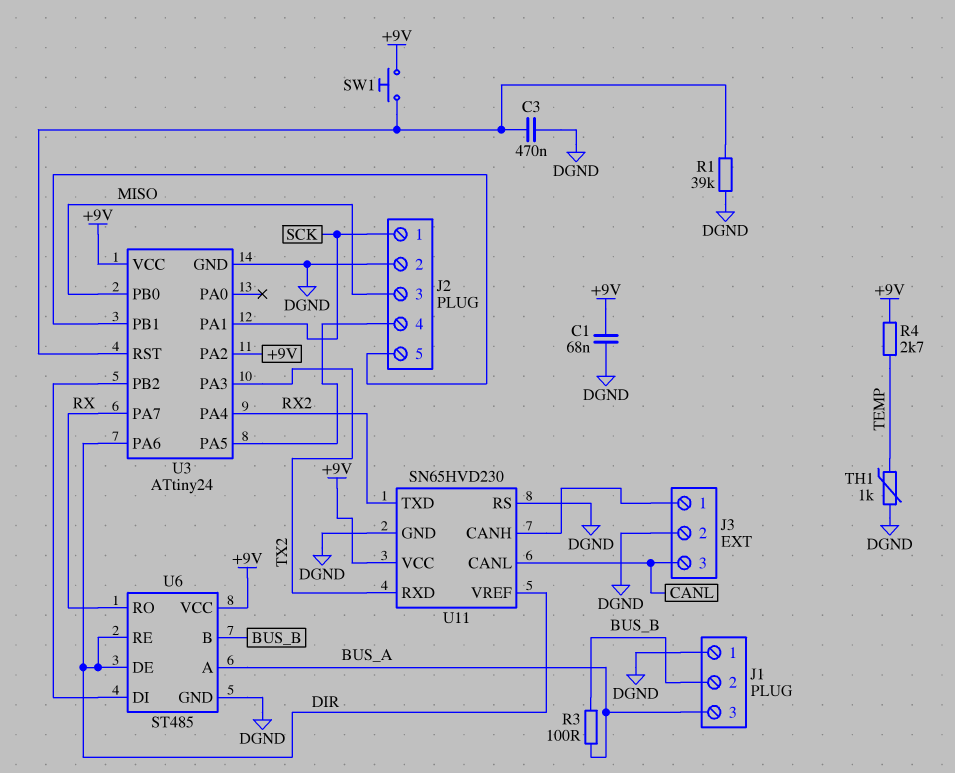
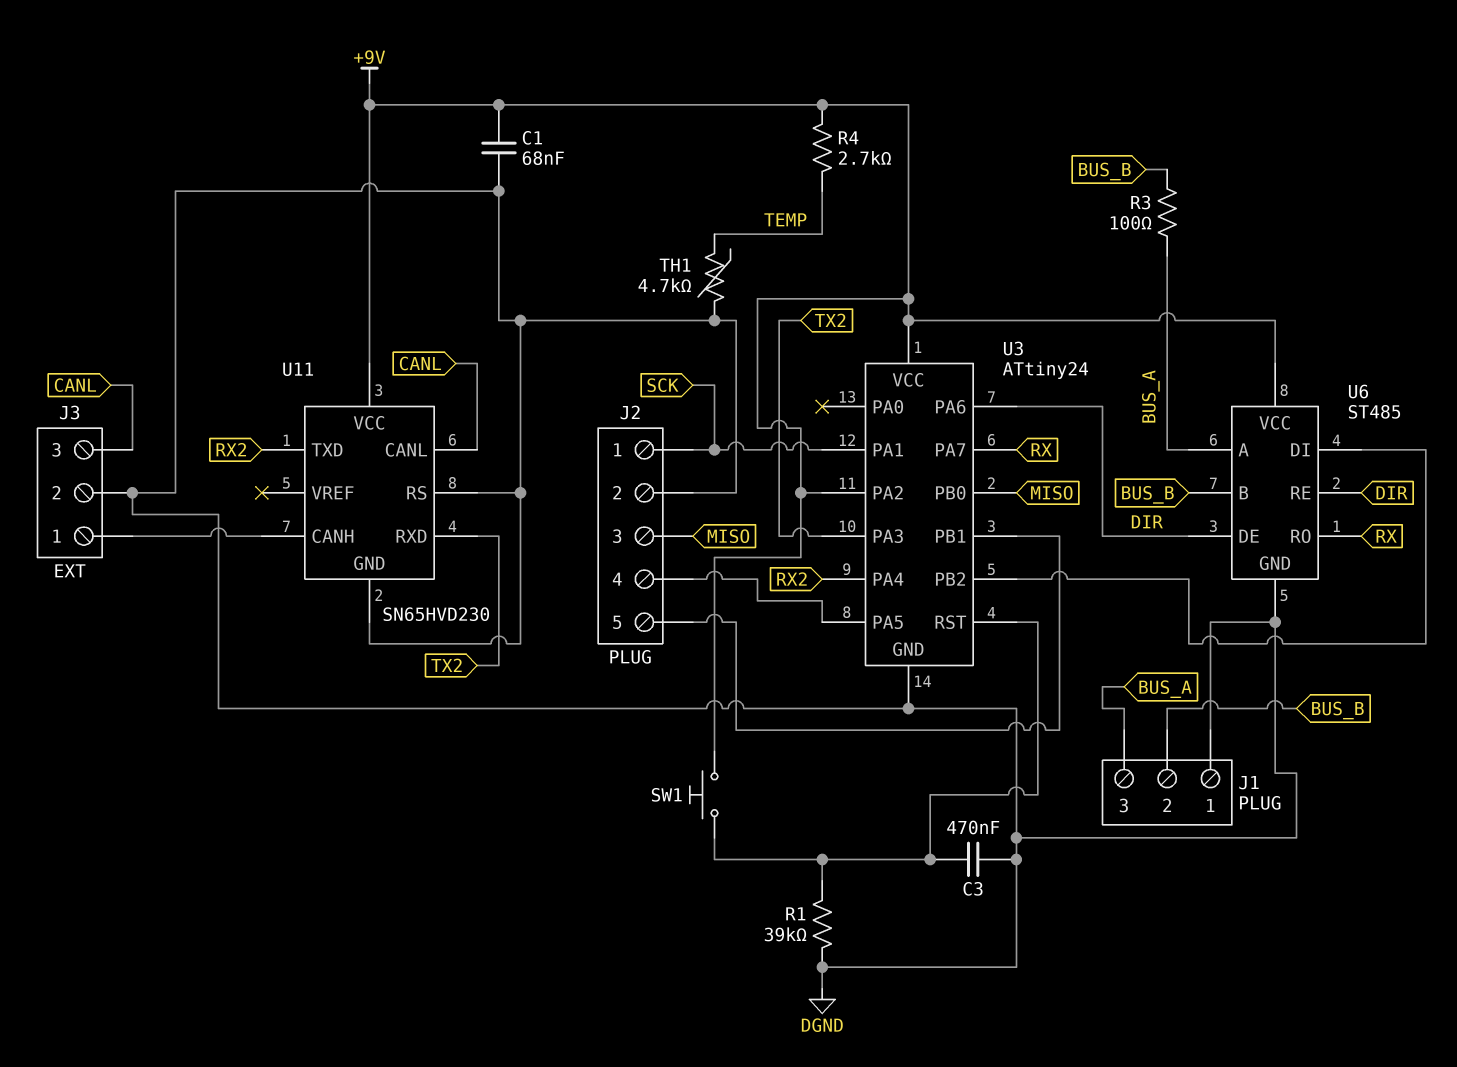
TH1: 1k (DGND, TEMP) -> 4.7k (DGND, TEMP)
U11 pin VREF: DIR -> none

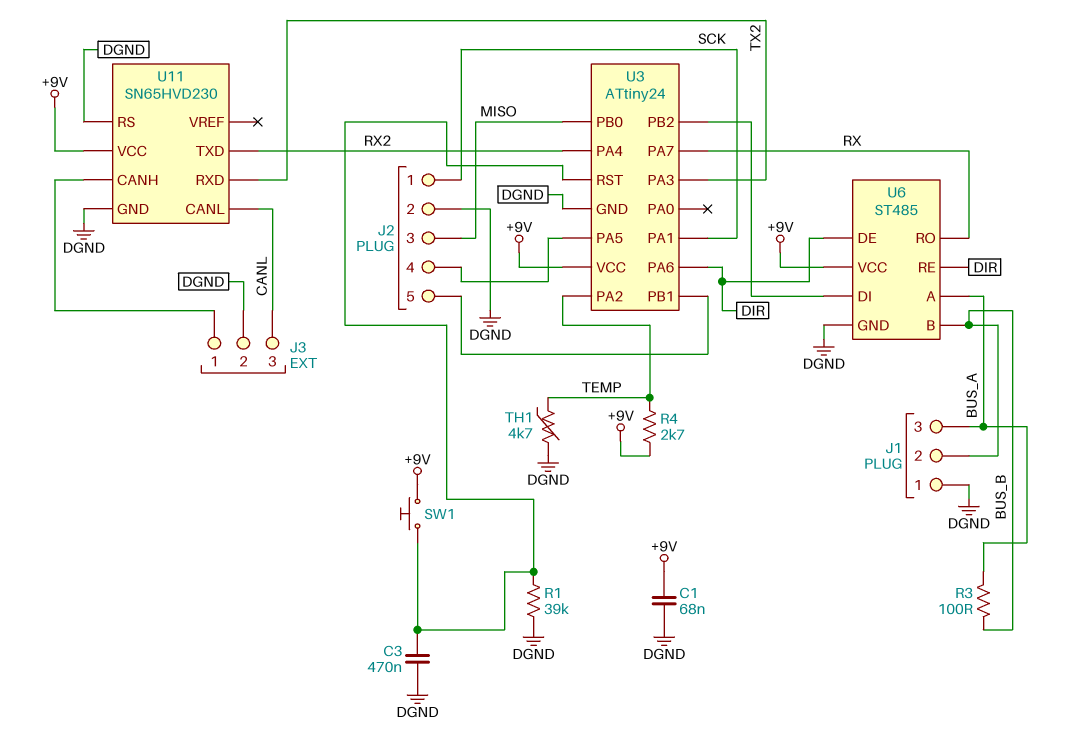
U3 pin PA2: +9V -> TEMP

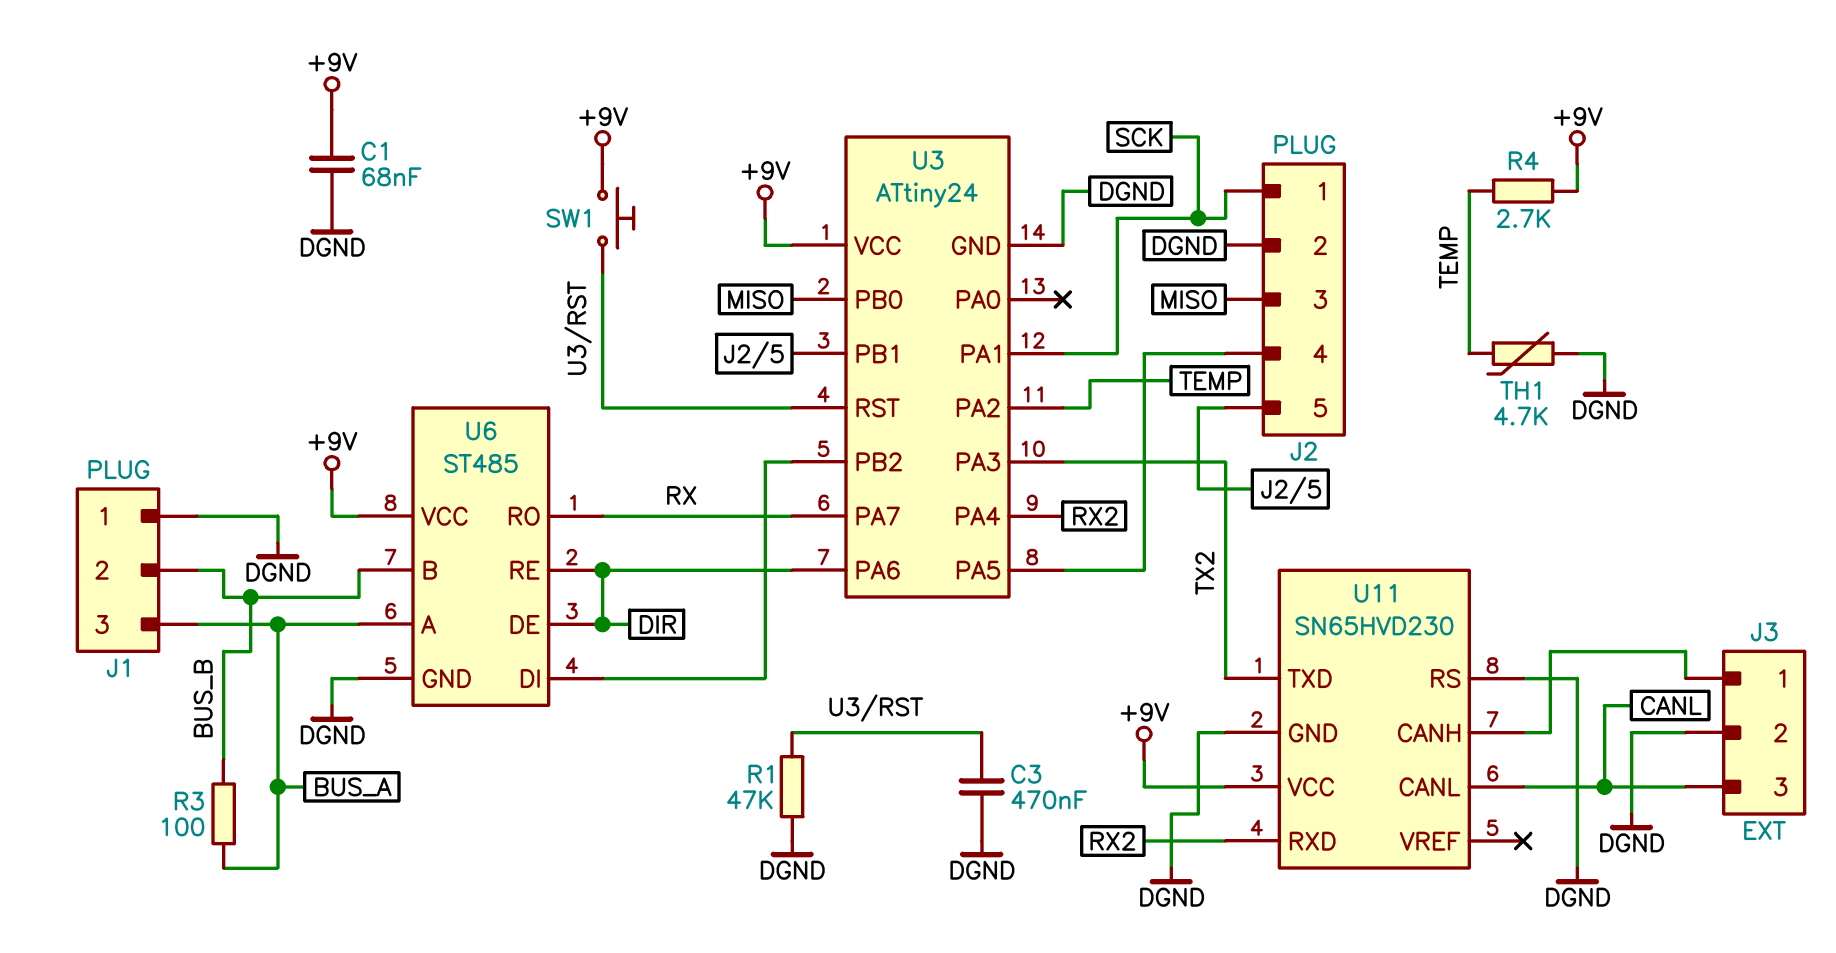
R1: 39k (DGND, U3/RST) -> 47k (DGND, U3/RST)
U11 pin RXD: TX2 -> RX2
U11 pin TXD: RX2 -> TX2

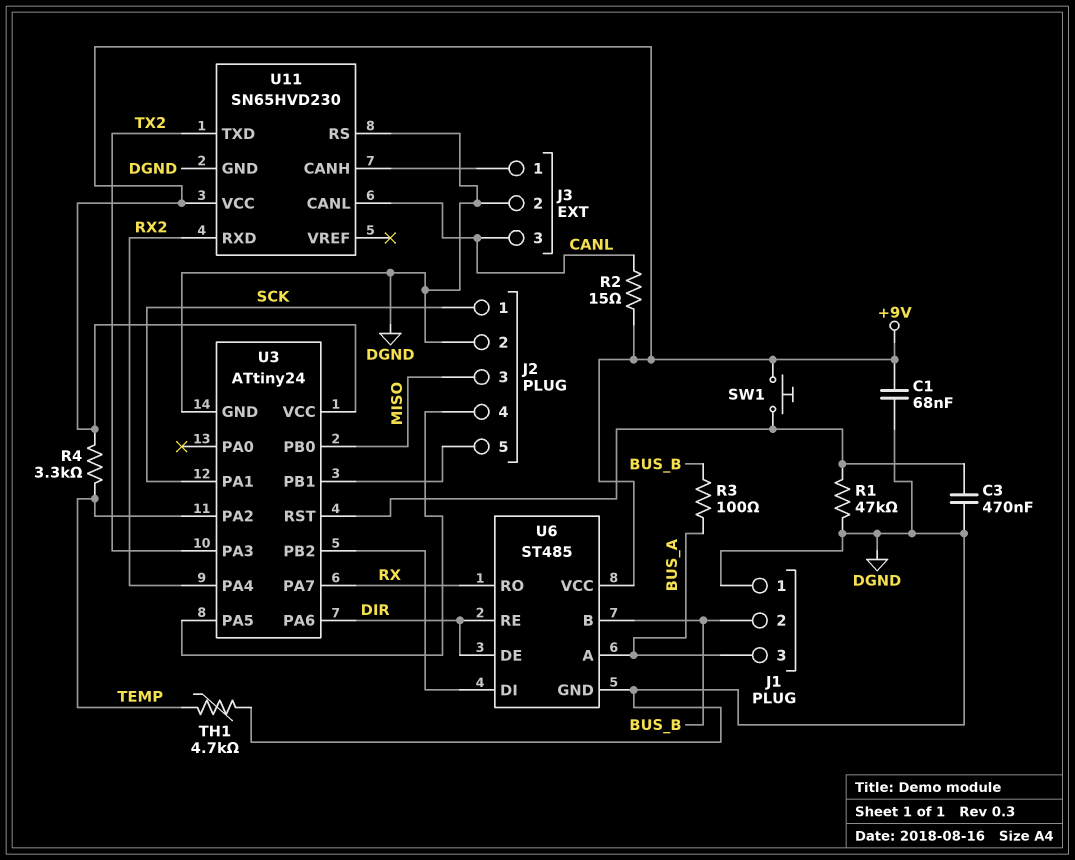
R2: none -> 15 (+9V, CANL)
R4: 2.7k (+9V, TEMP) -> 3.3k (+9V, TEMP)

